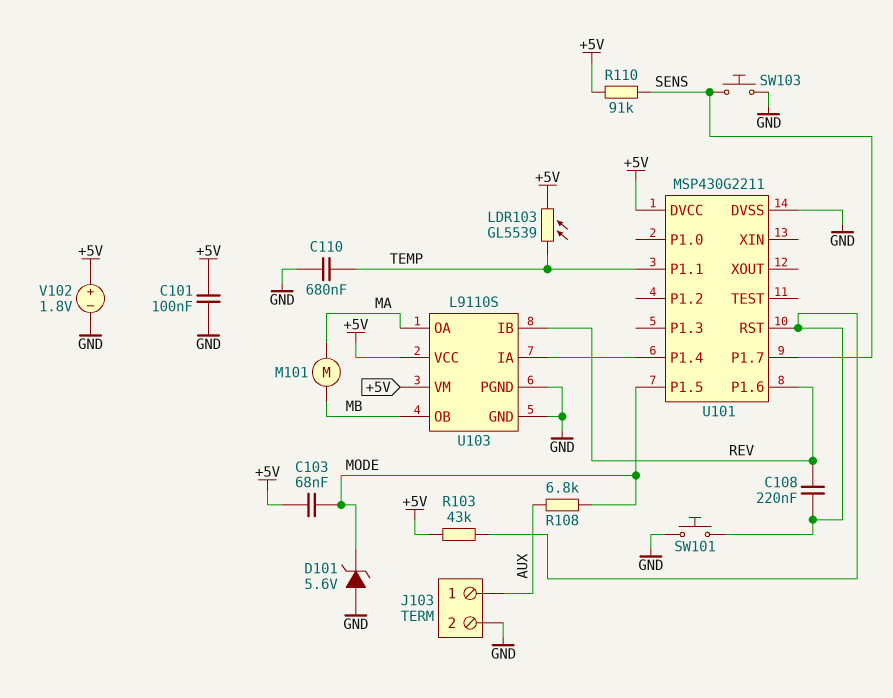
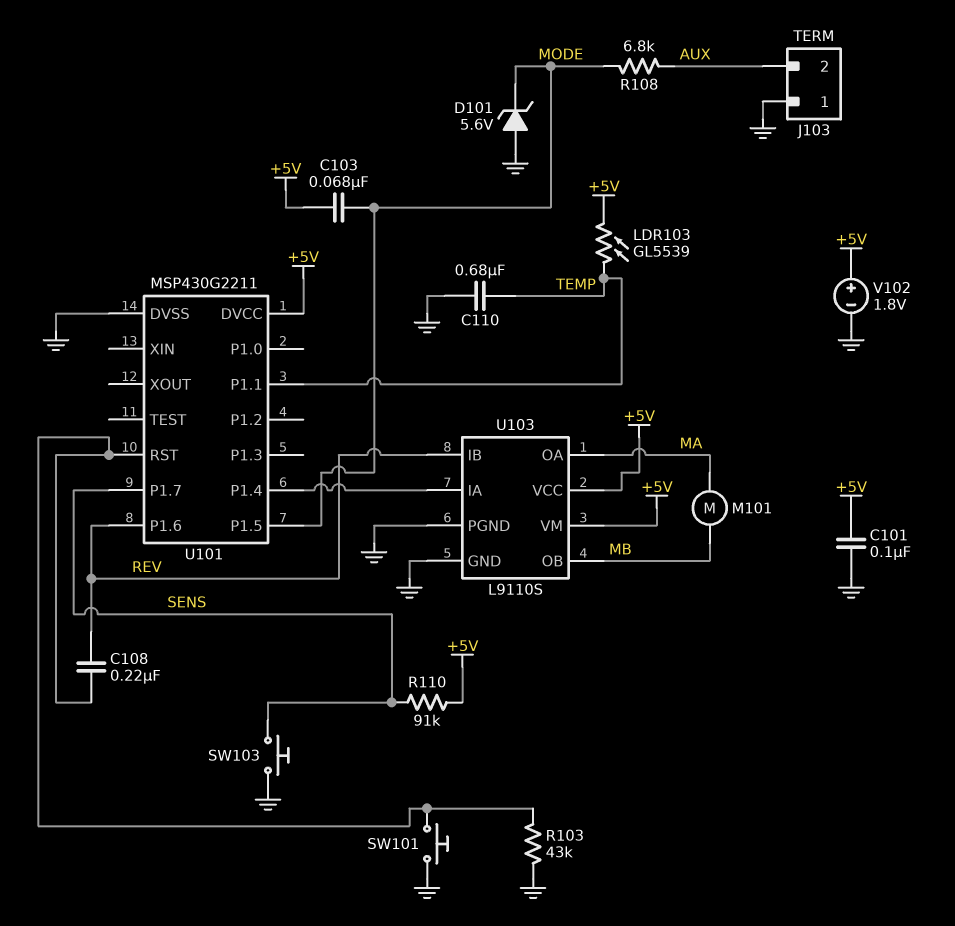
J103 pin 1: AUX -> GND
J103 pin 2: GND -> AUX
R103: 43k (+5V, U101/RST) -> 43k (GND, U101/RST)

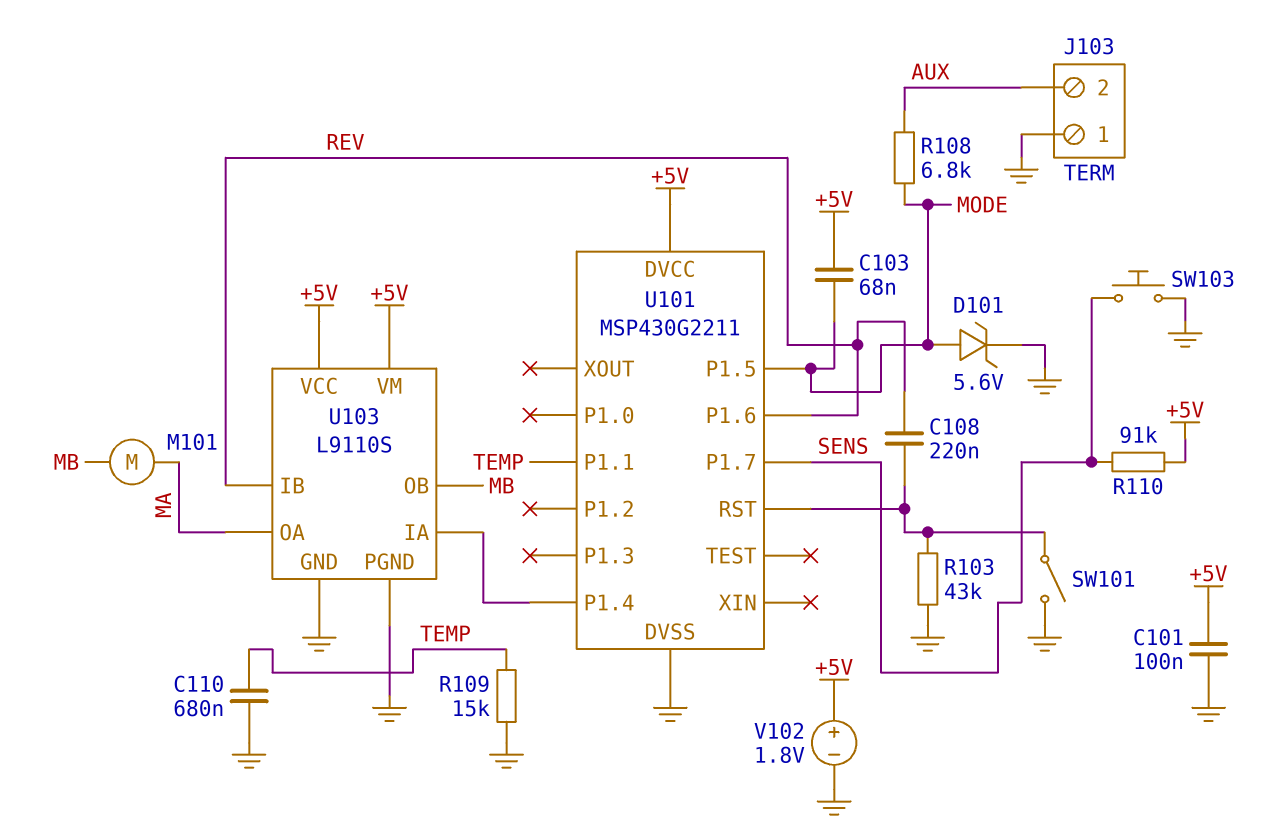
D101: zener 5.6V (A GND, K MODE) -> zener 5.6V (A MODE, K GND)
LDR103: GL5539 (+5V, TEMP) -> none
R109: none -> 15k (GND, TEMP)
SW101: button (GND, U101/RST) -> switch (GND, U101/RST)

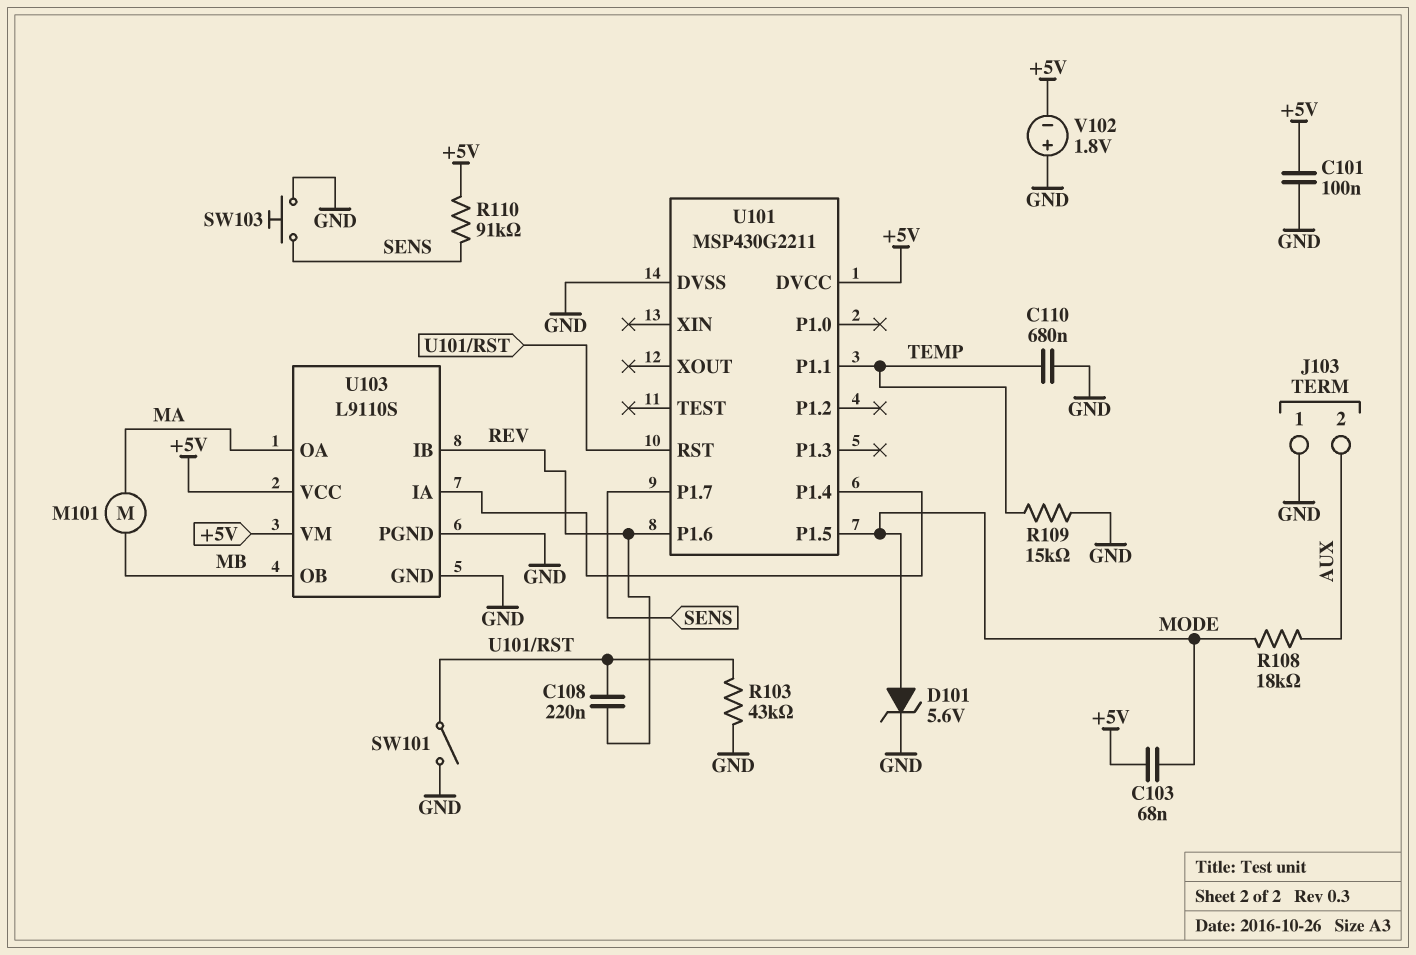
R108: 6.8k (AUX, MODE) -> 18k (AUX, MODE)
V102: 1.8V (plus +5V, minus GND) -> 1.8V (plus GND, minus +5V)

